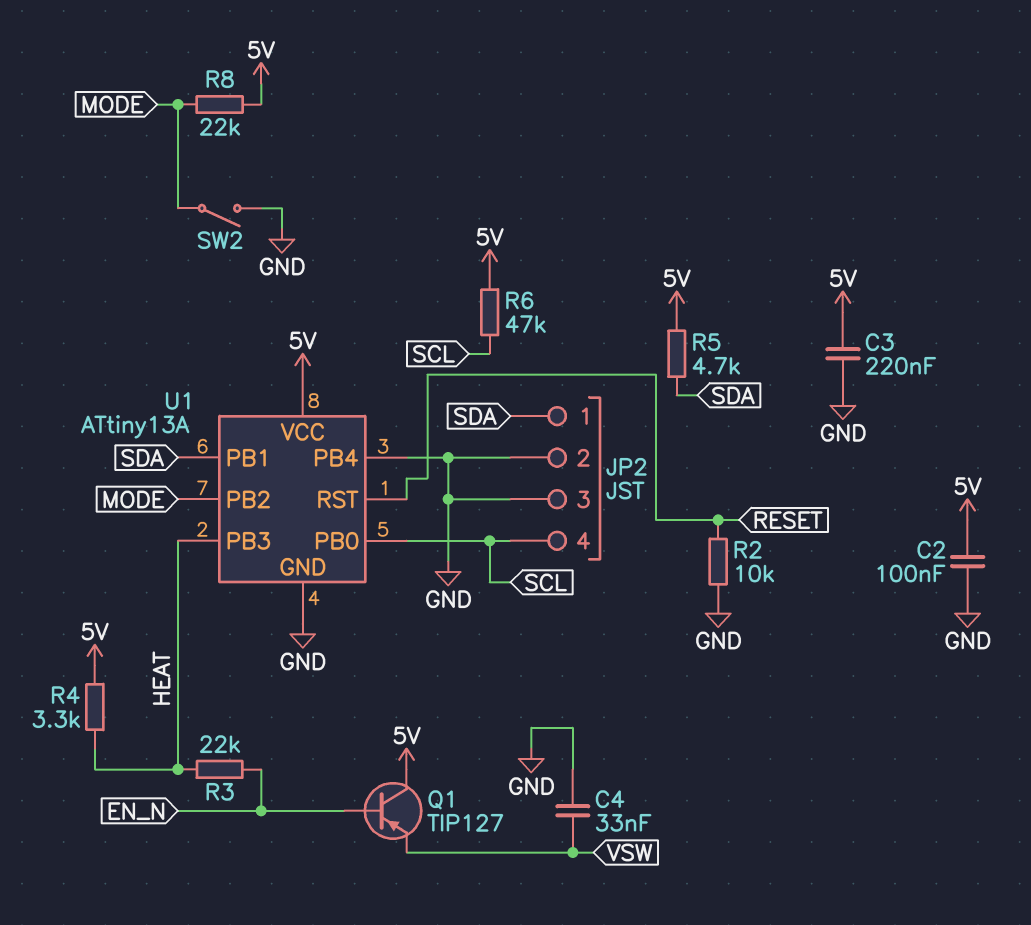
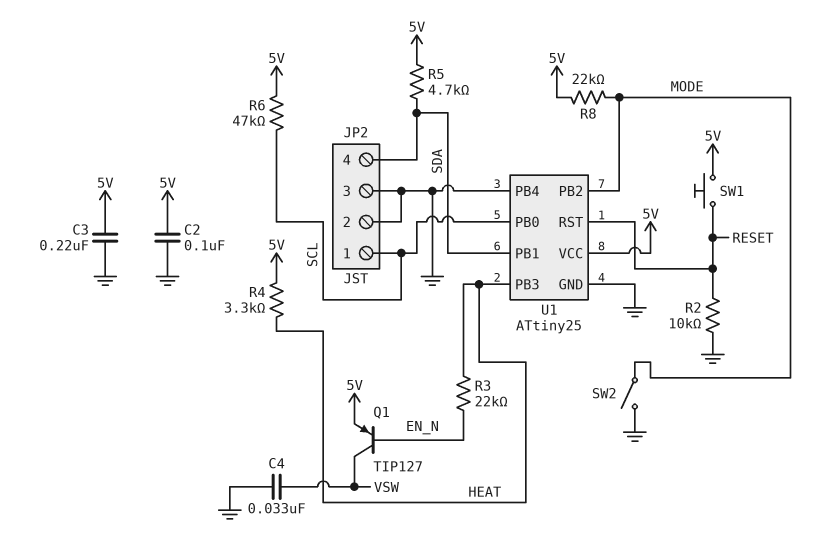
JP2 pin 1: SDA -> SCL
JP2 pin 4: SCL -> SDA
Q1: PNP TIP127 (B EN_N, C 5V, E VSW) -> PNP TIP127 (B EN_N, C VSW, E 5V)
SW1: none -> button (5V, RESET)
U1: ATtiny13A -> ATtiny25

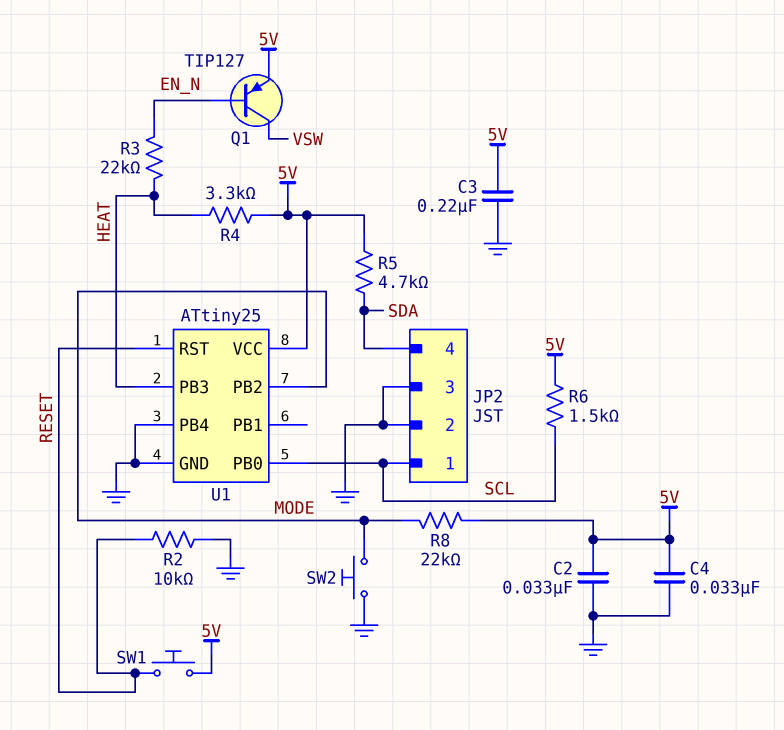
C2: 100nF (5V, GND) -> 33nF (5V, GND)
C4: 33nF (GND, VSW) -> 33nF (5V, GND)
R6: 47k (5V, SCL) -> 1.5k (5V, SCL)
SW2: switch (GND, MODE) -> button (GND, MODE)
U1 pin PB1: SDA -> none

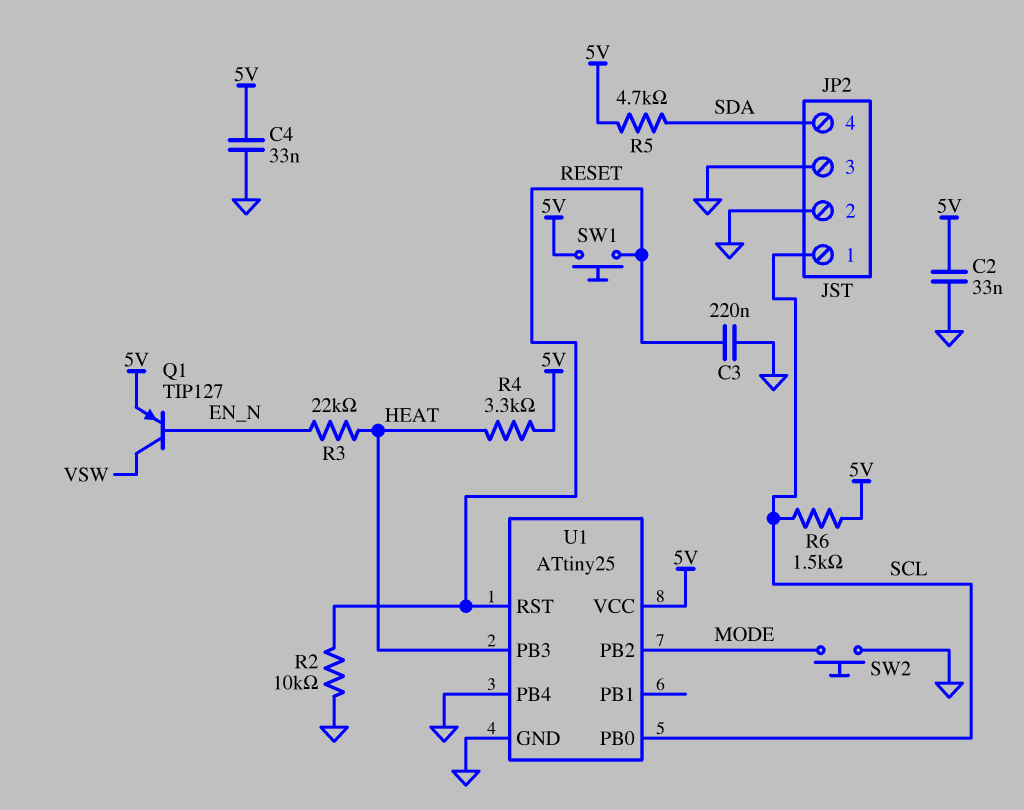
C3: 220nF (5V, GND) -> 220nF (GND, RESET)
R8: 22k (5V, MODE) -> none

